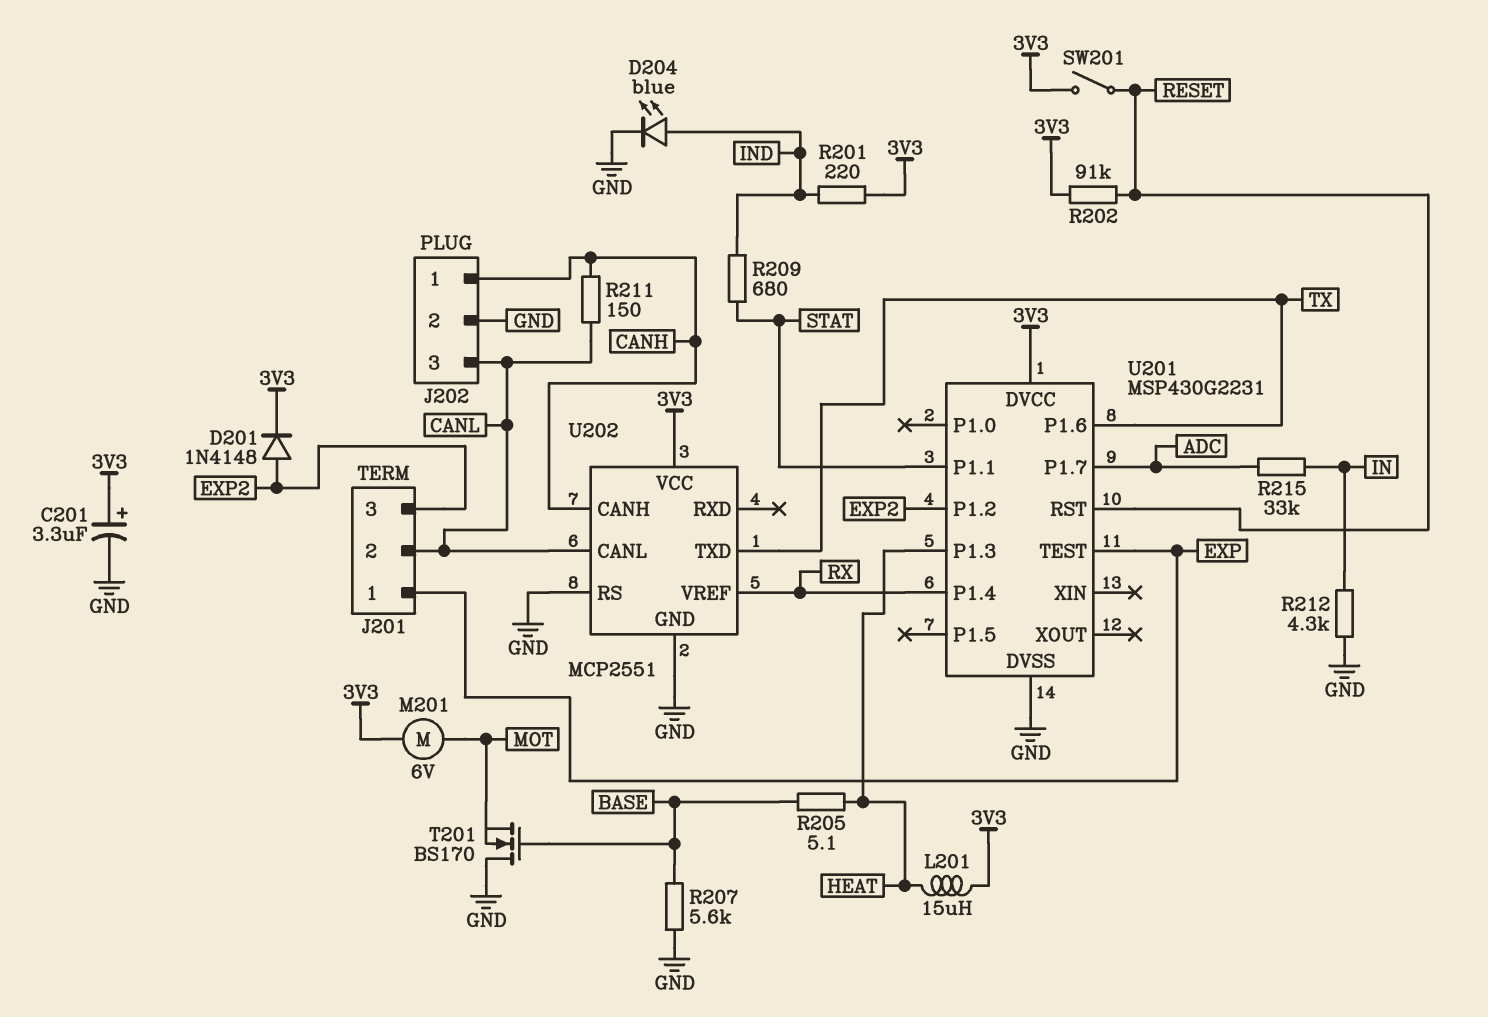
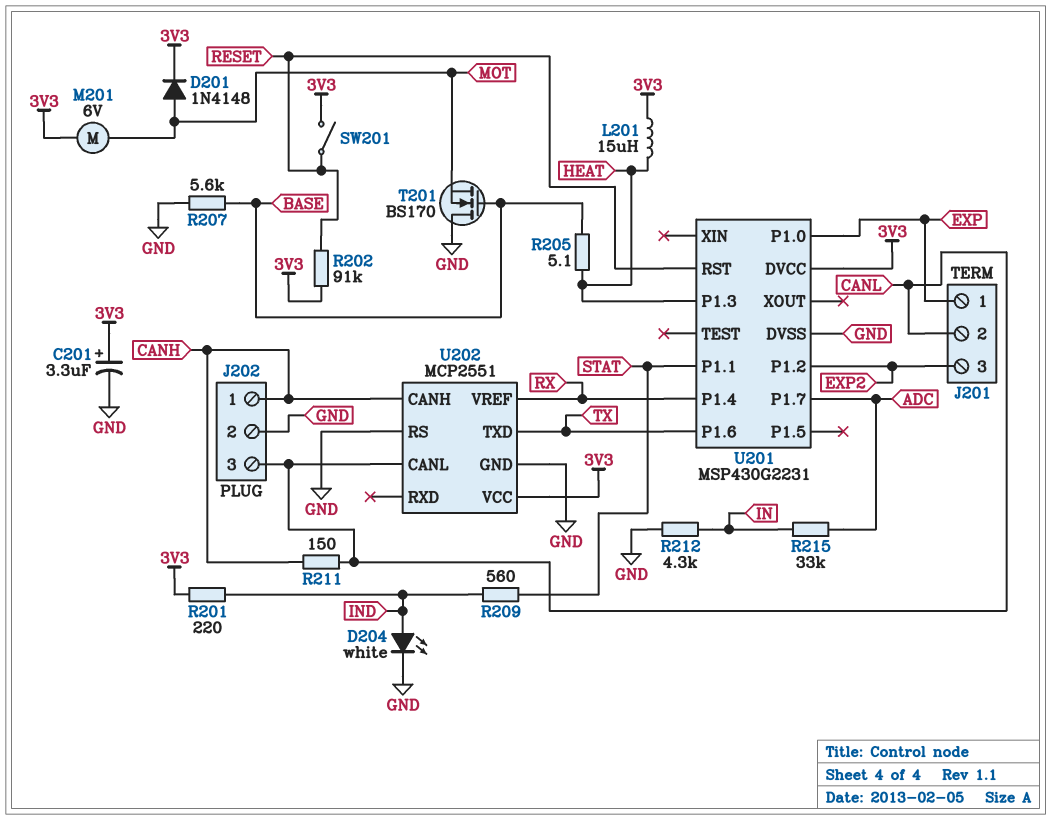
D201: diode 1N4148 (A EXP2, K 3V3) -> diode 1N4148 (A MOT, K 3V3)
D204: LED blue (A IND, K GND) -> LED white (A IND, K GND)
R209: 680 (IND, STAT) -> 560 (IND, STAT)
U201 pin P1.0: none -> EXP
U201 pin TEST: EXP -> none

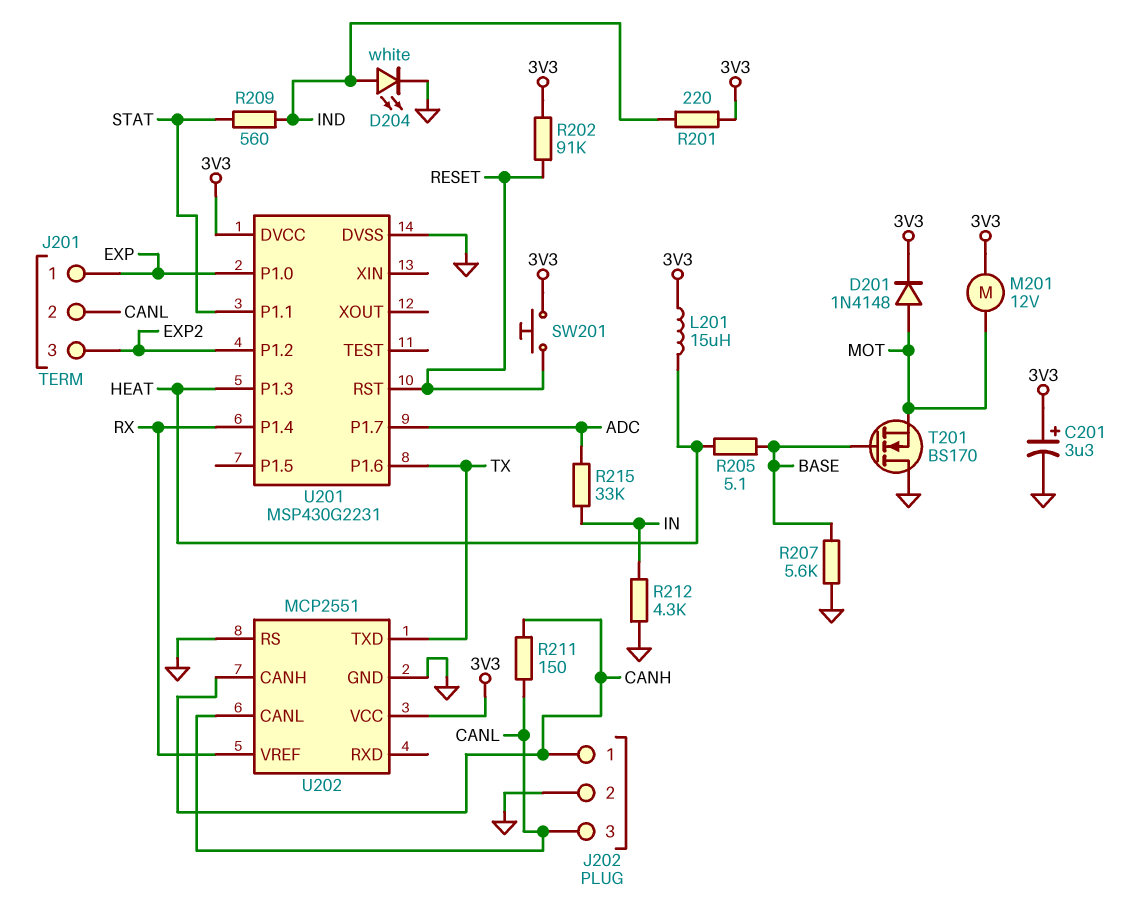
M201: motor 6V (3V3, MOT) -> motor 12V (3V3, MOT)
SW201: switch (3V3, RESET) -> button (3V3, RESET)

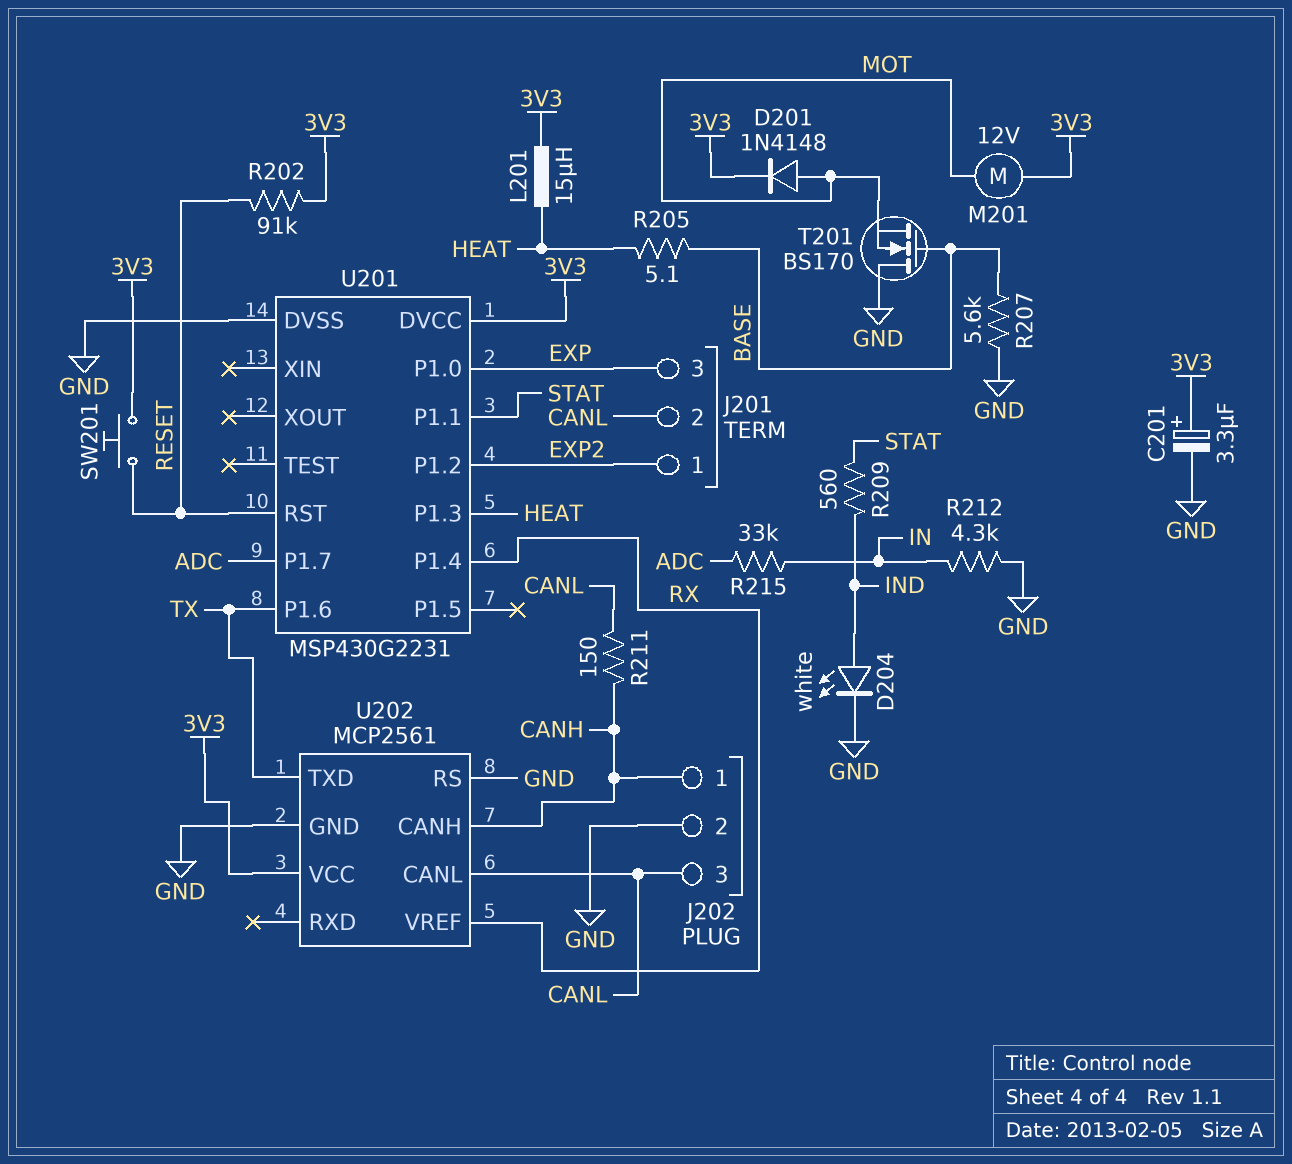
J201 pin 1: EXP -> EXP2
J201 pin 3: EXP2 -> EXP
R201: 220 (3V3, IND) -> none
U202: MCP2551 -> MCP2561

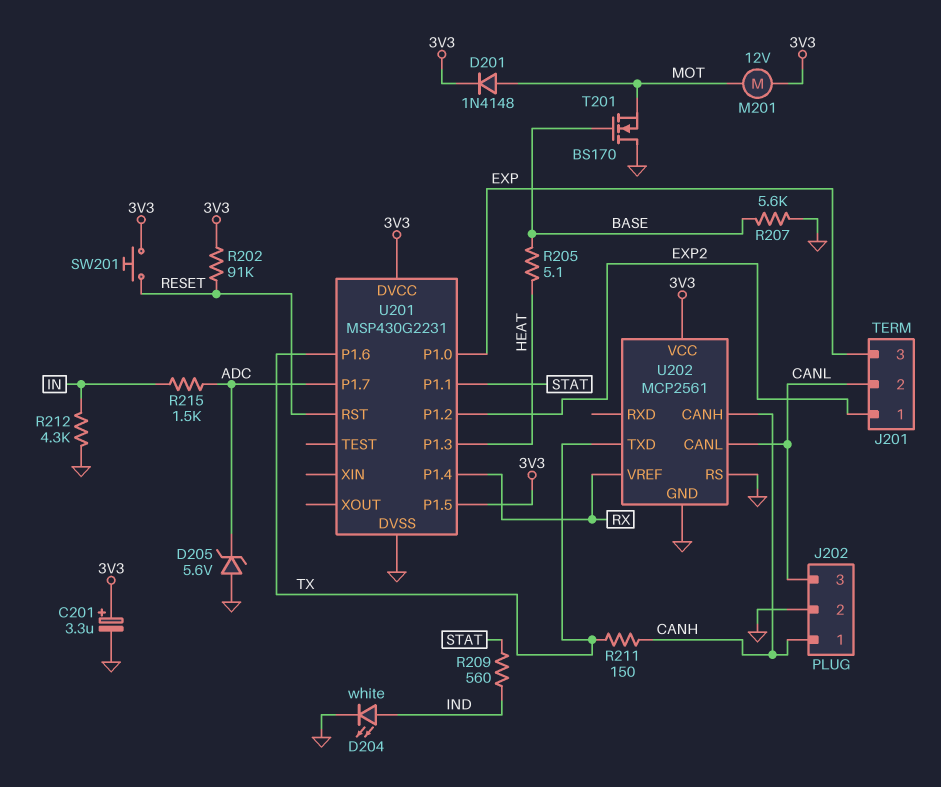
D205: none -> zener 5.6V (A GND, K ADC)
L201: 15uH (3V3, HEAT) -> none
R211: 150 (CANH, CANL) -> 150 (CANH, TX)
R215: 33k (ADC, IN) -> 1.5k (ADC, IN)
U201 pin P1.5: none -> 3V3

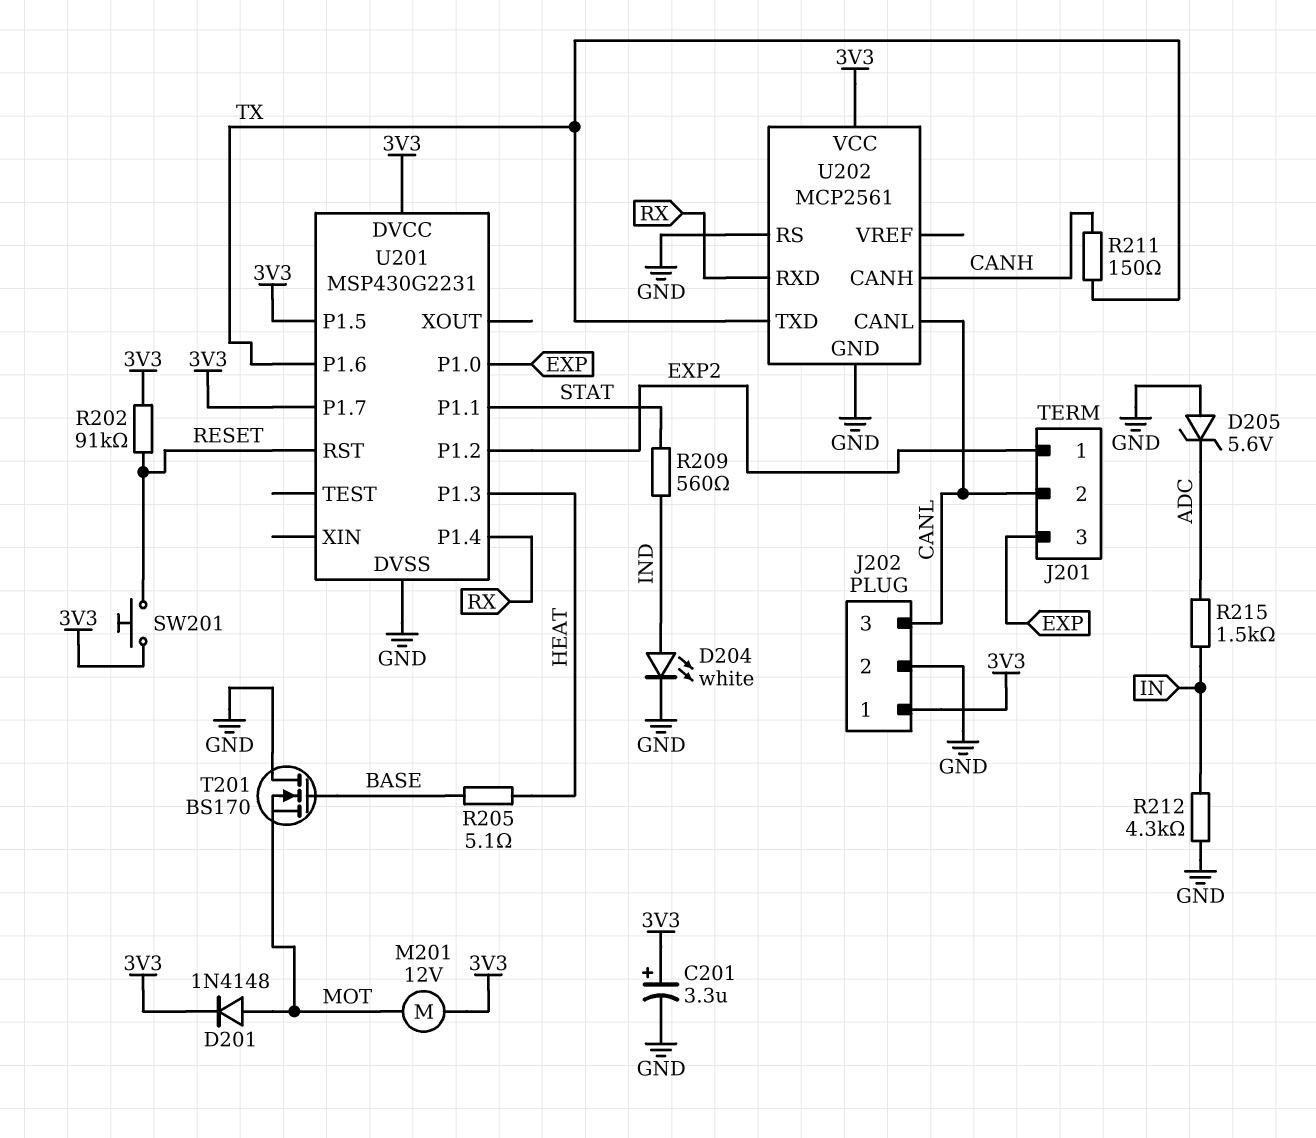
J202 pin 1: CANH -> 3V3
R207: 5.6k (BASE, GND) -> none
U201 pin P1.7: ADC -> 3V3
U202 pin RXD: none -> RX
U202 pin VREF: RX -> none

